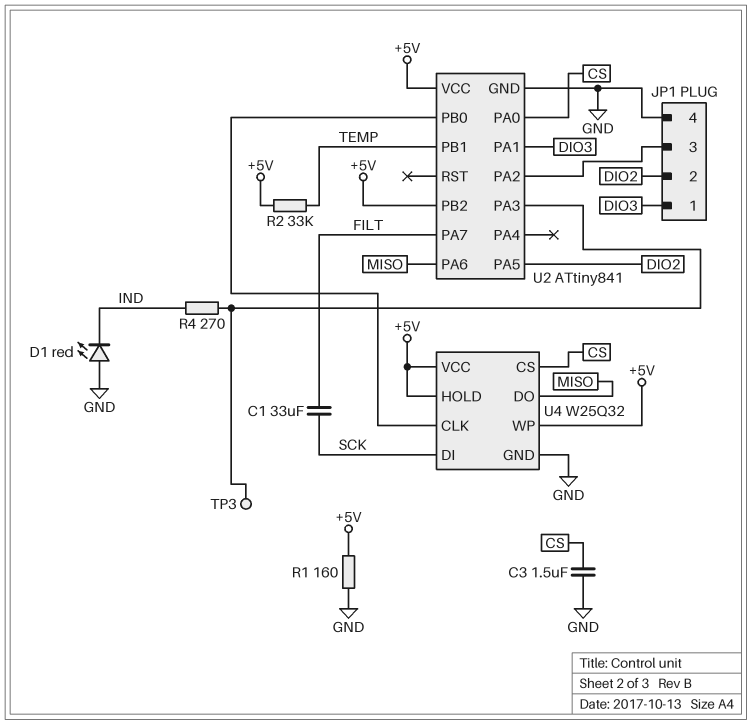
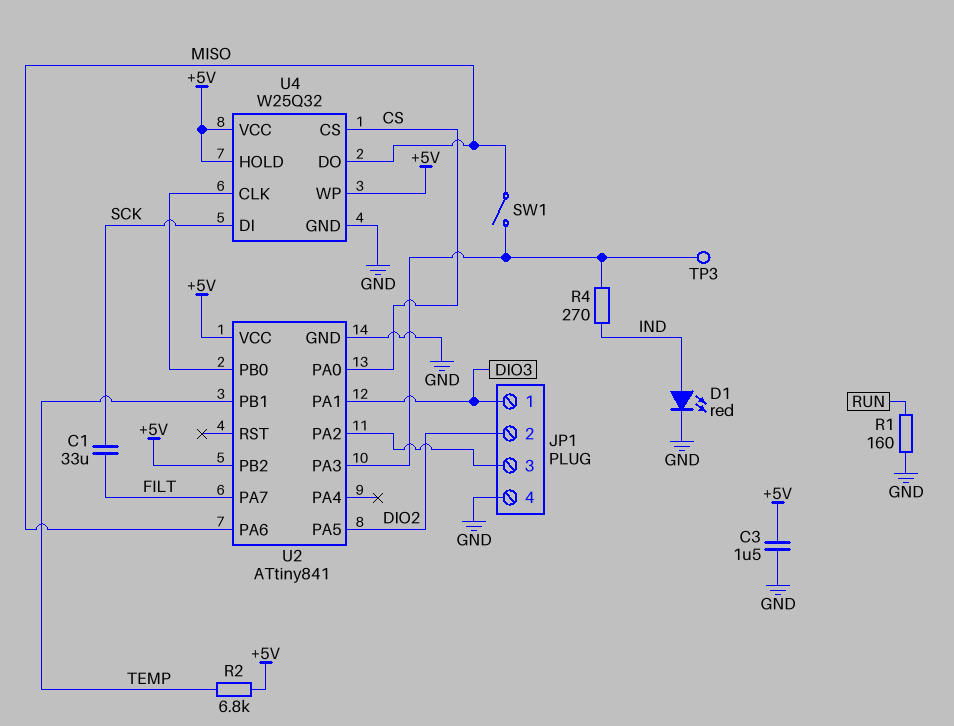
C3: 1.5uF (CS, GND) -> 1.5uF (+5V, GND)
D1: LED red (A GND, K IND) -> LED red (A IND, K GND)
R1: 160 (+5V, GND) -> 160 (GND, RUN)
R2: 33k (+5V, TEMP) -> 6.8k (+5V, TEMP)
SW1: none -> switch (MISO, U2/PA3)

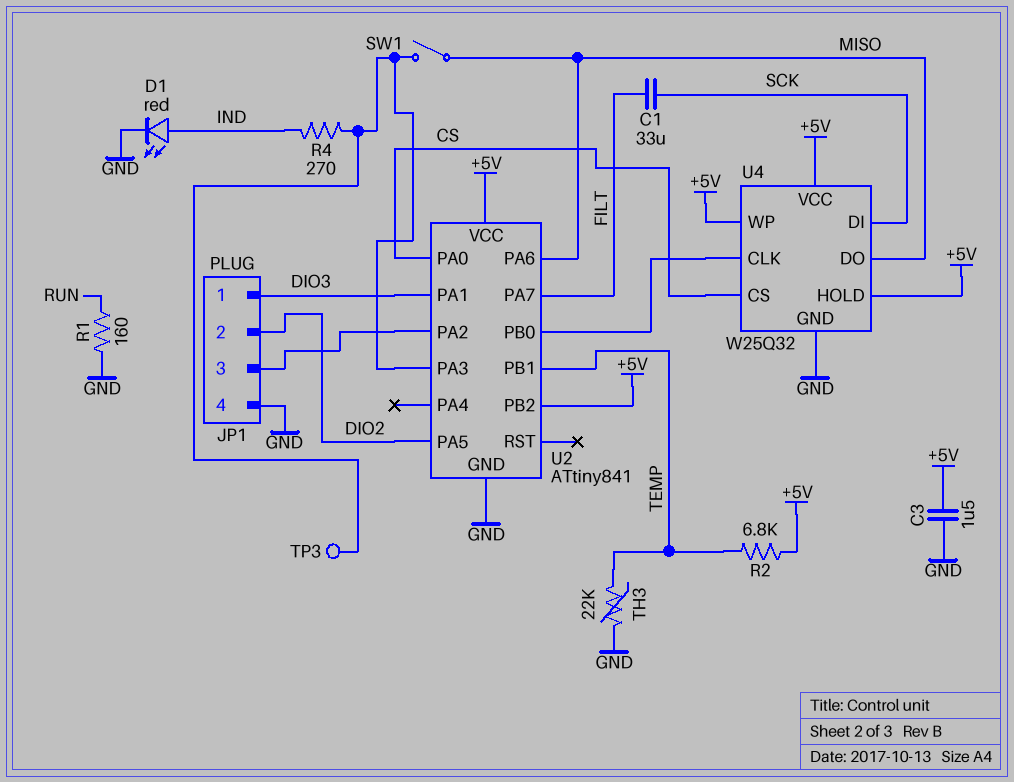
TH3: none -> 22k (GND, TEMP)

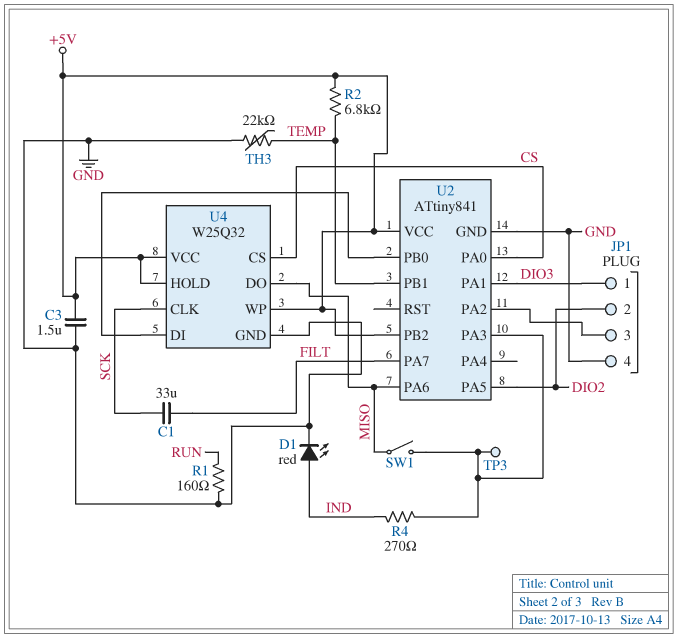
U4 pin CLK: U2/PB0 -> SCK
U4 pin DI: SCK -> U2/PB0

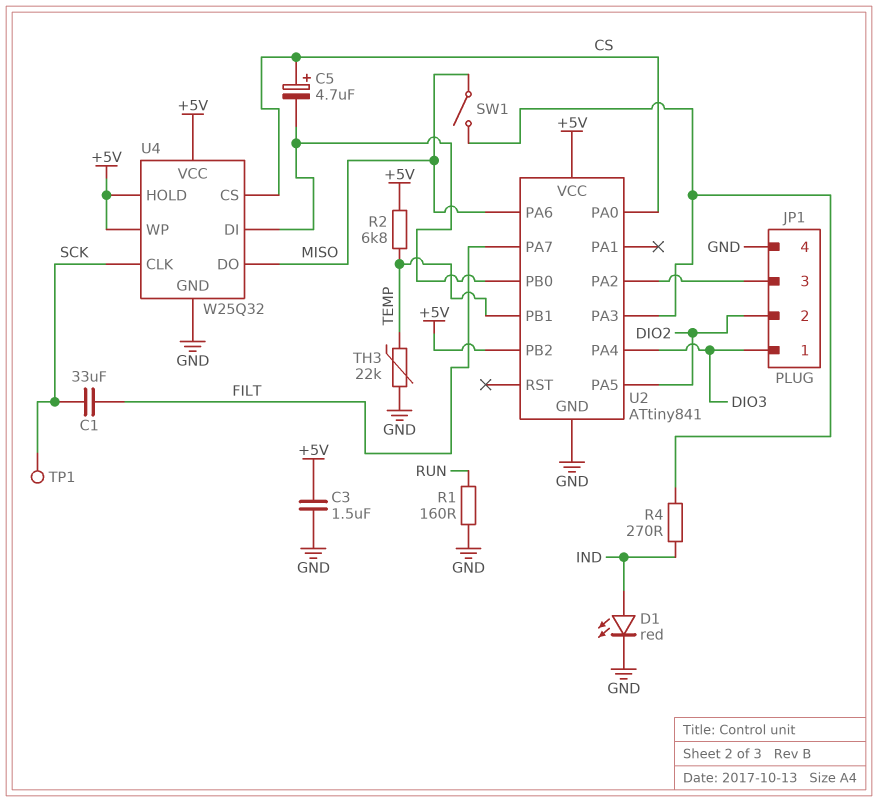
C5: none -> 4.7uF (plus CS, minus U2/PB0)
TP1: none -> test point (SCK)
TP3: test point (U2/PA3) -> none
U2 pin PA1: DIO3 -> none
U2 pin PA4: none -> DIO3

